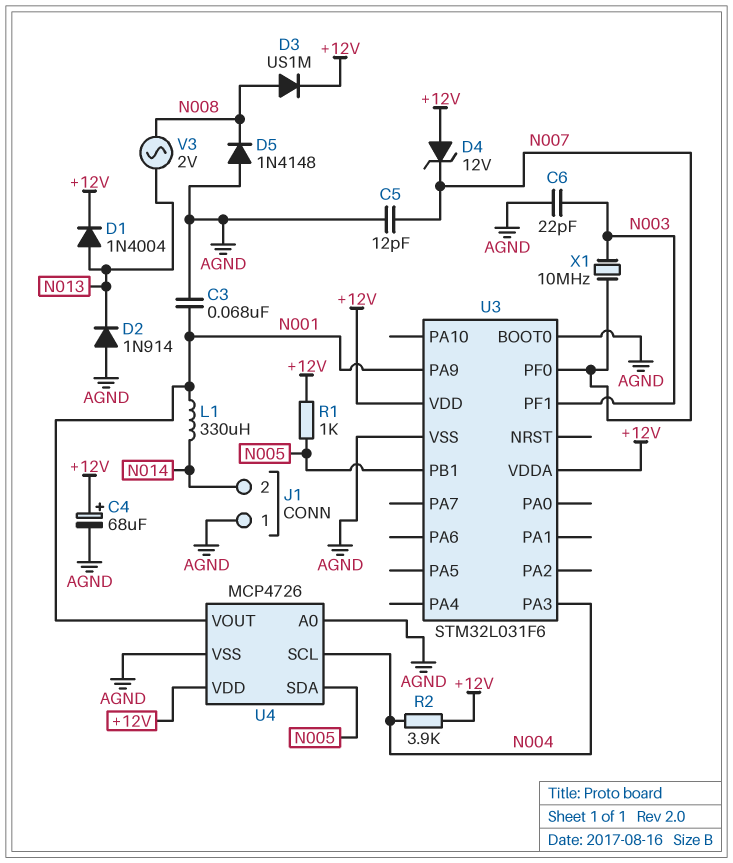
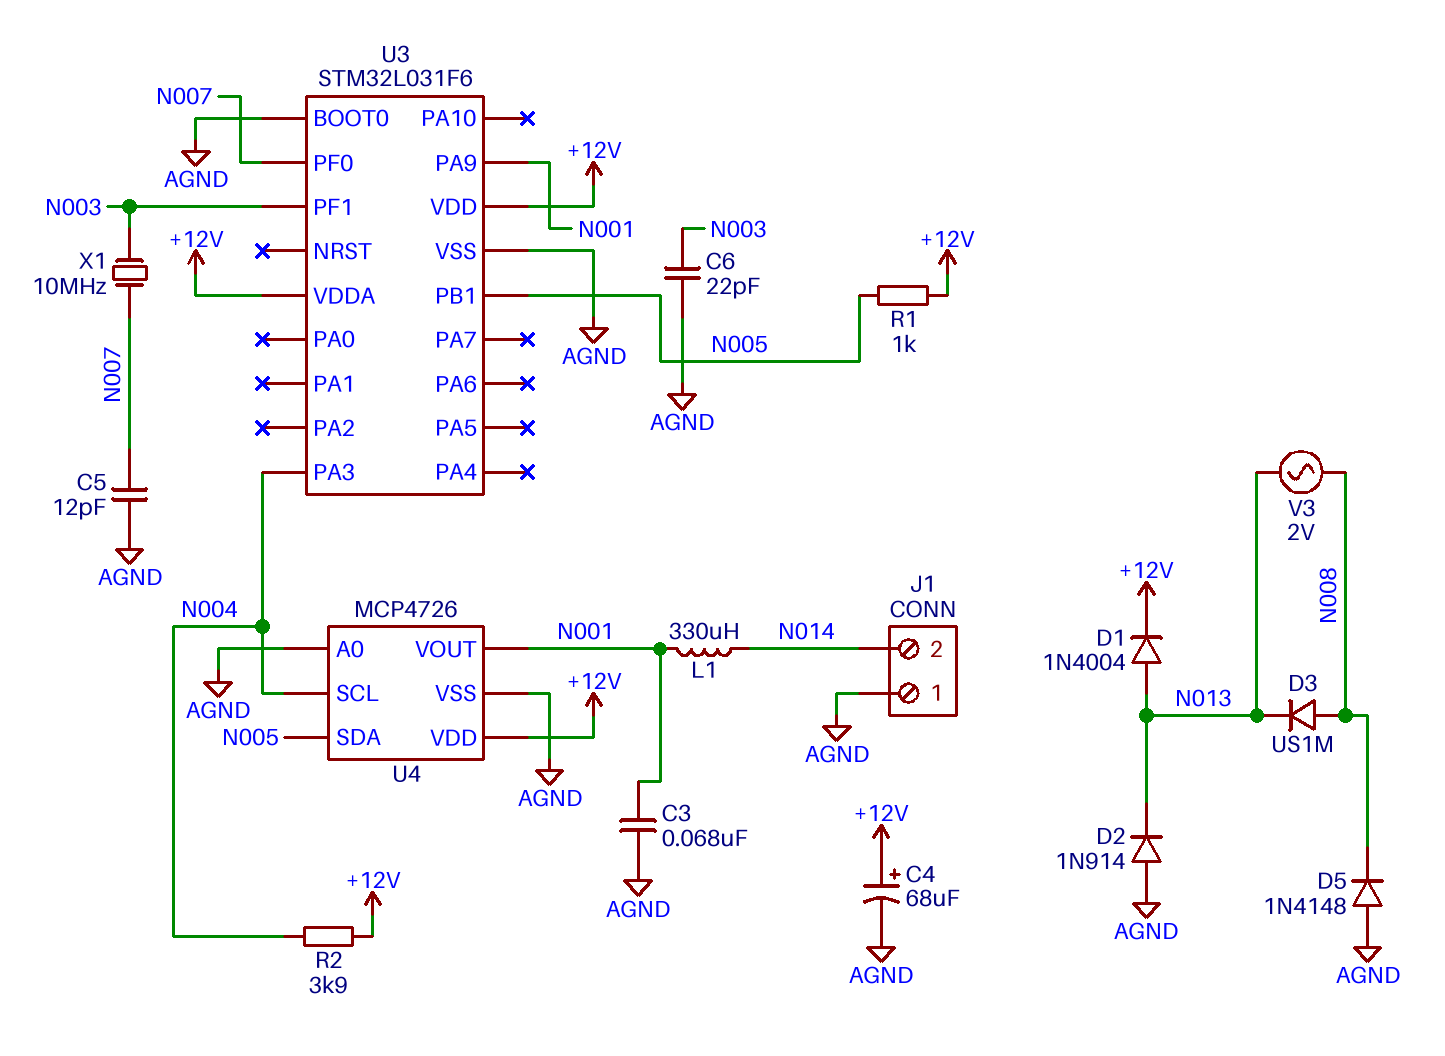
D3: diode US1M (A N008, K +12V) -> diode US1M (A N008, K N013)
D4: zener 12V (A +12V, K N007) -> none

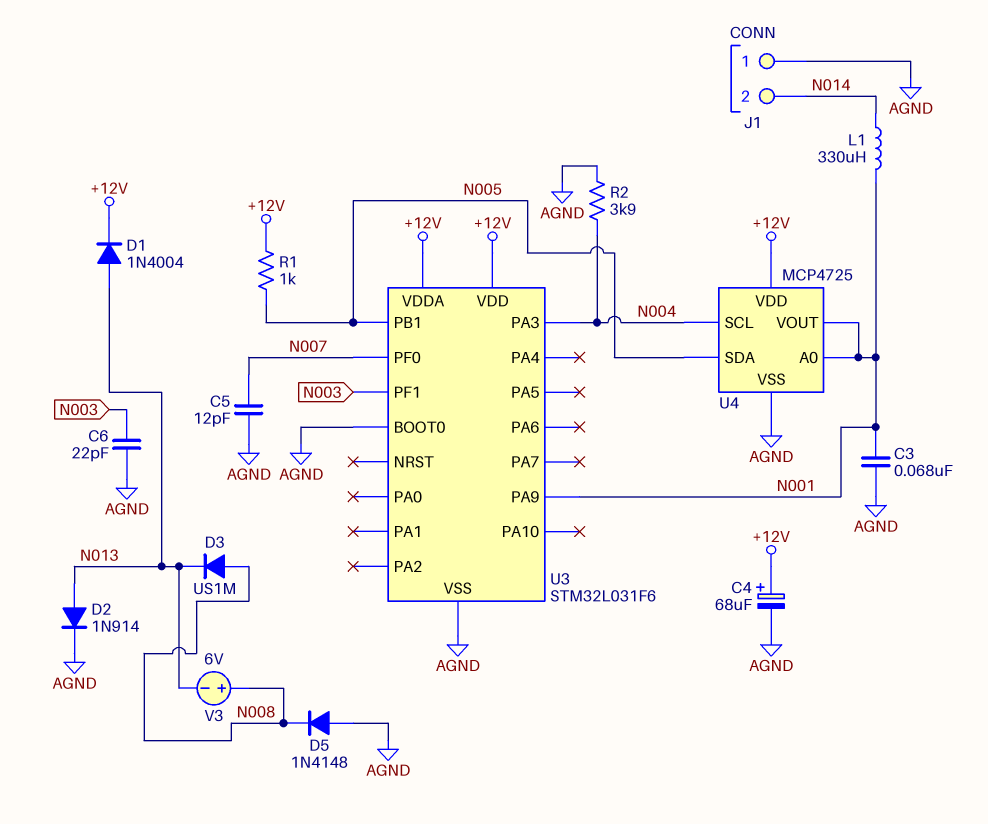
D2: diode 1N914 (A AGND, K N013) -> diode 1N914 (A N013, K AGND)
R2: 3.9k (+12V, N004) -> 3.9k (AGND, N004)
U4: MCP4726 -> MCP4725
U4 pin A0: AGND -> N001
V3: AC 2V (N008, N013) -> 6V (plus N008, minus N013)
X1: 10MHz (N003, N007) -> none

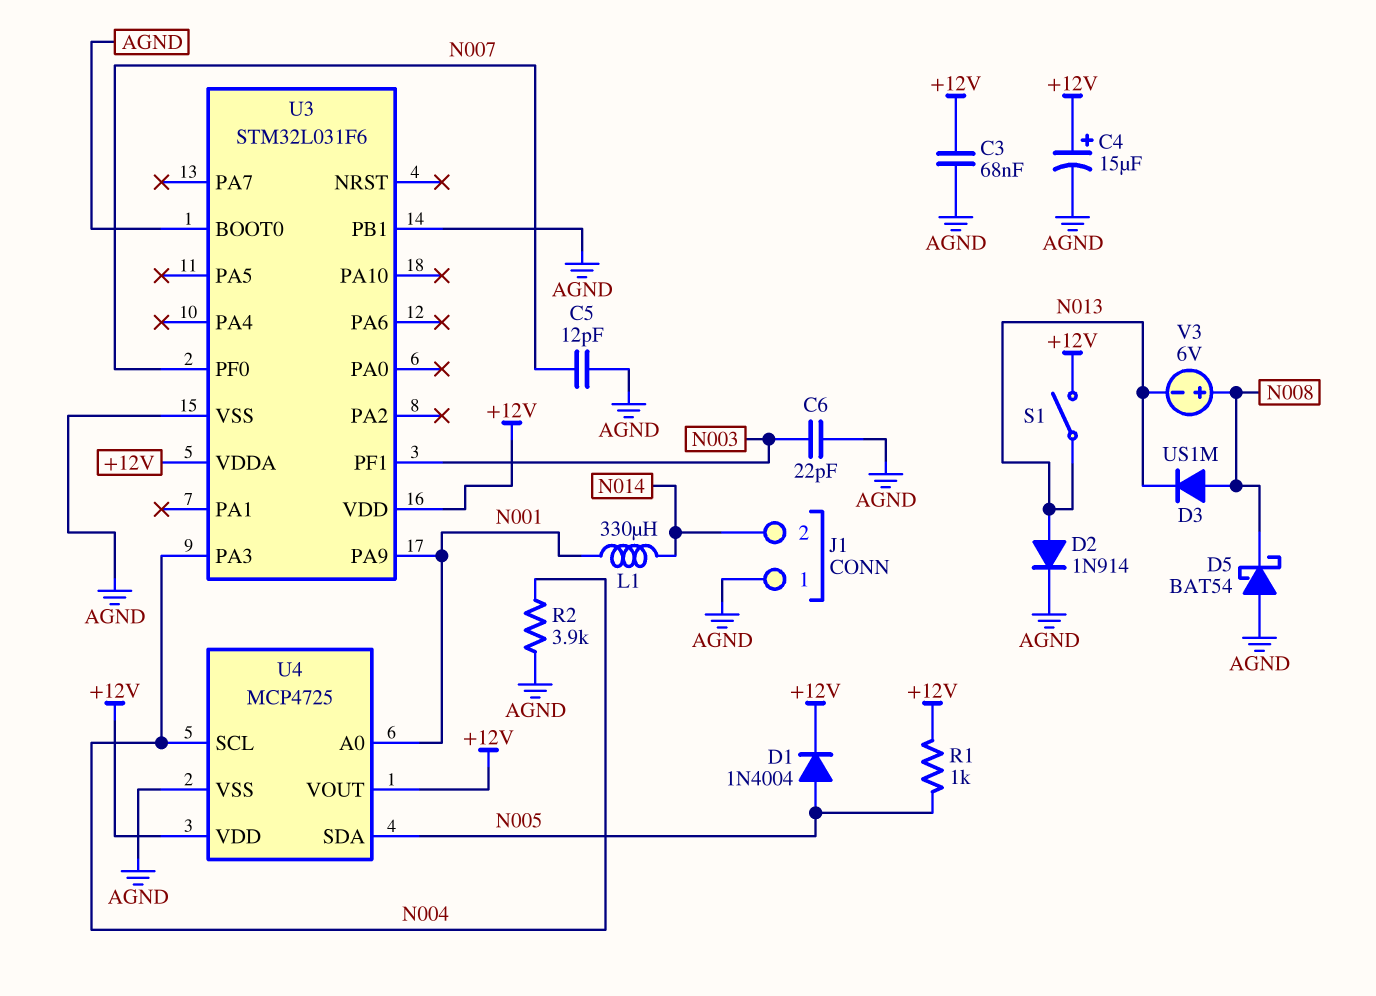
C3: 68nF (AGND, N001) -> 68nF (+12V, AGND)
C4: 68uF (plus +12V, minus AGND) -> 15uF (plus +12V, minus AGND)
D1: diode 1N4004 (A N013, K +12V) -> diode 1N4004 (A N005, K +12V)
D5: diode 1N4148 (A AGND, K N008) -> schottky BAT54 (A AGND, K N008)
S1: none -> switch (+12V, N013)
U3 pin PB1: N005 -> AGND
U4 pin VOUT: N001 -> +12V

